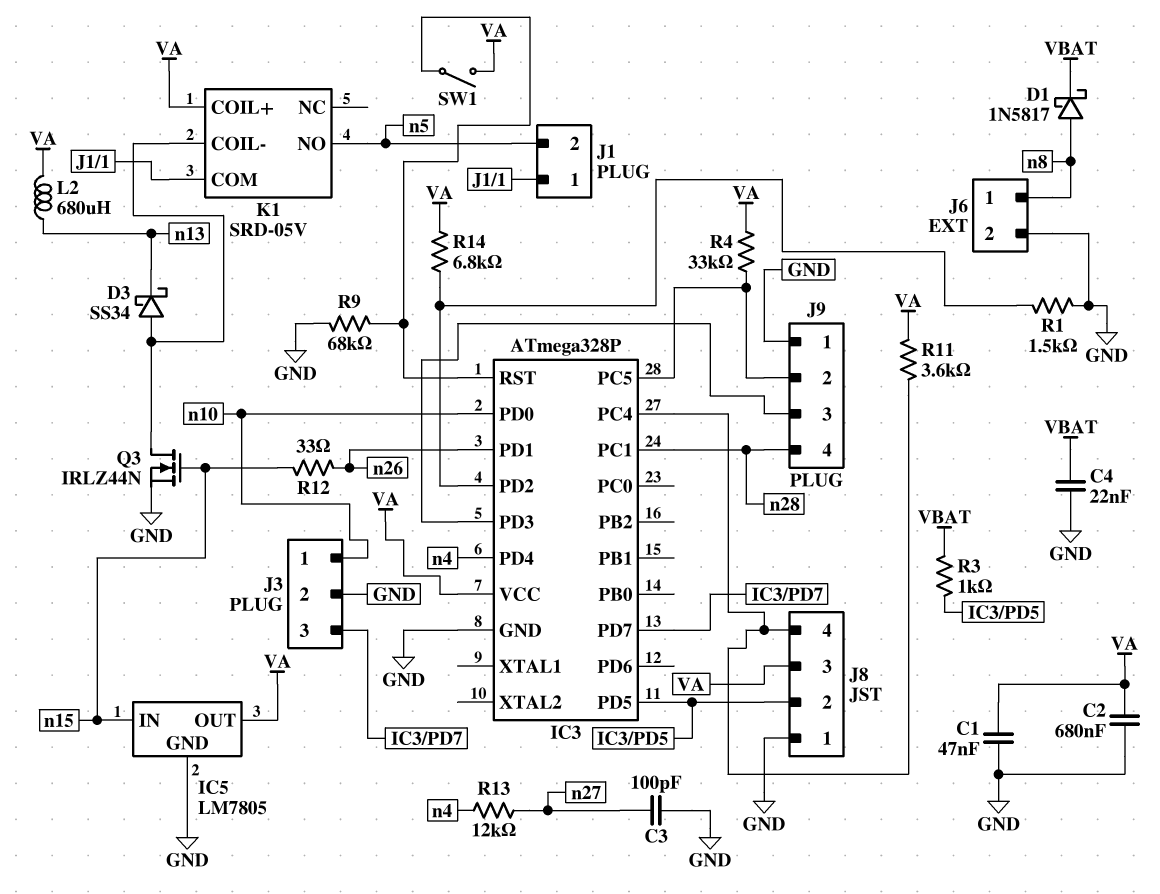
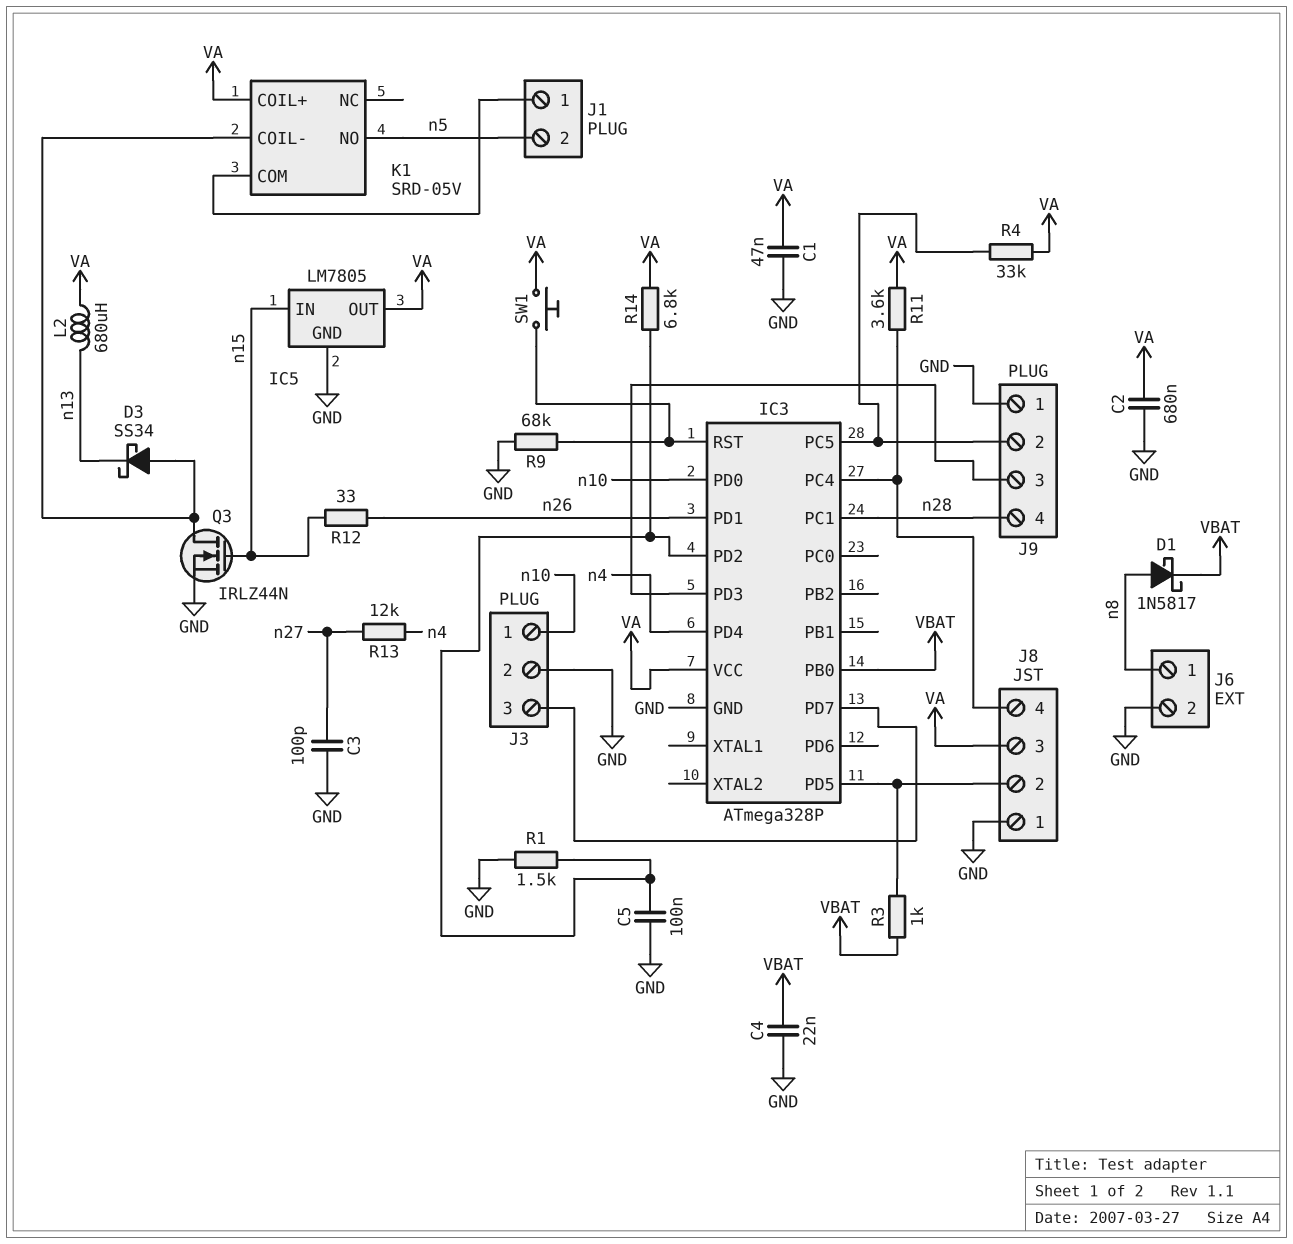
C5: none -> 100nF (GND, IC3/PD2)
IC3 pin PB0: none -> VBAT
SW1: switch (IC3/RST, VA) -> button (IC3/RST, VA)

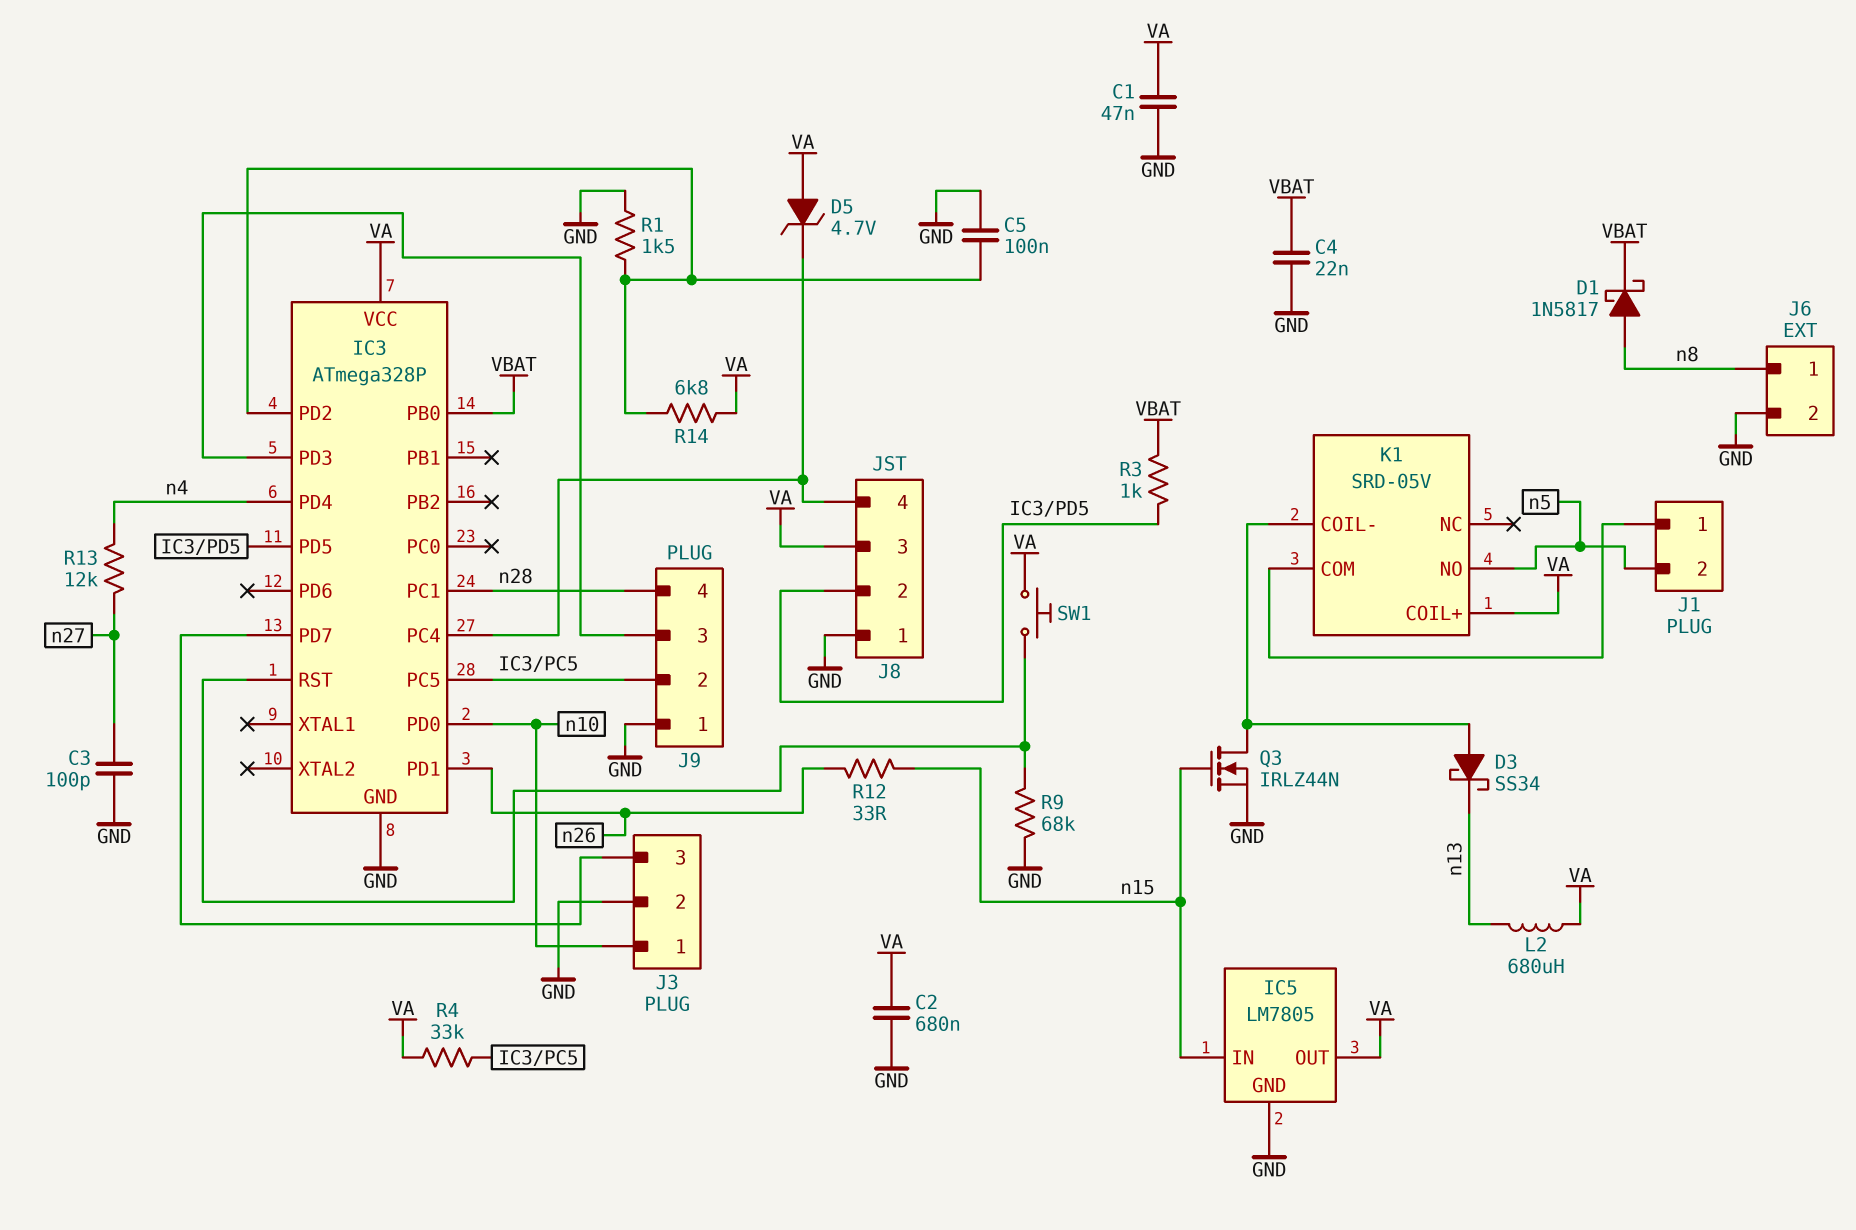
D5: none -> zener 4.7V (A VA, K IC3/PC4)
R11: 3.6k (IC3/PC4, VA) -> none

